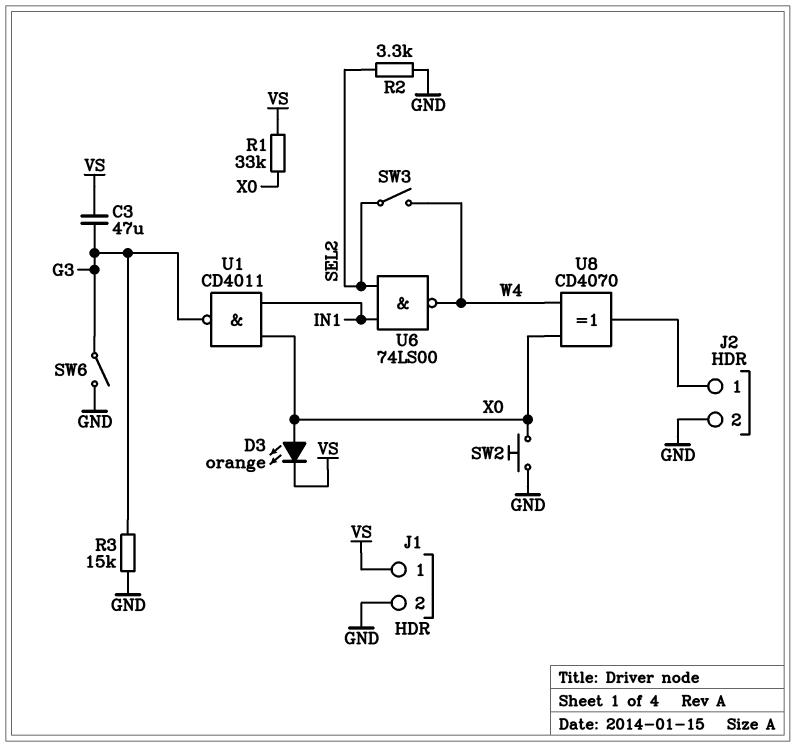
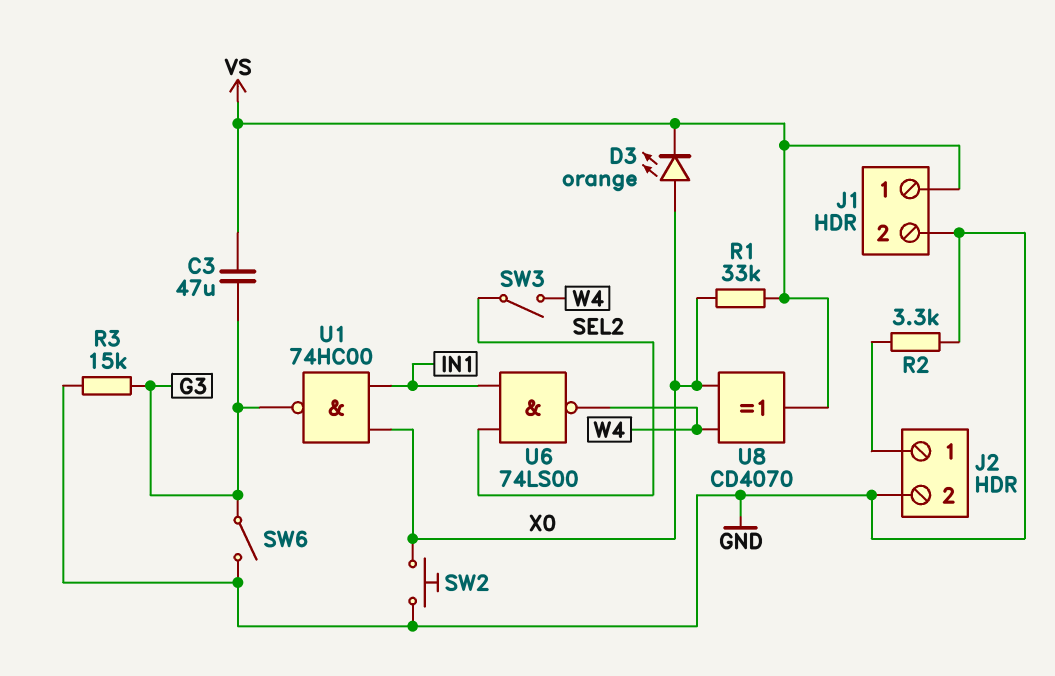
R2: 3.3k (GND, SEL2) -> 3.3k (GND, J2/1)
U1: NAND CD4011 (in IN1, in X0, out G3) -> NAND 74HC00 (in IN1, in X0, out G3)
U8: XOR CD4070 (in W4, in X0, out J2/1) -> XOR CD4070 (in W4, in X0, out VS)

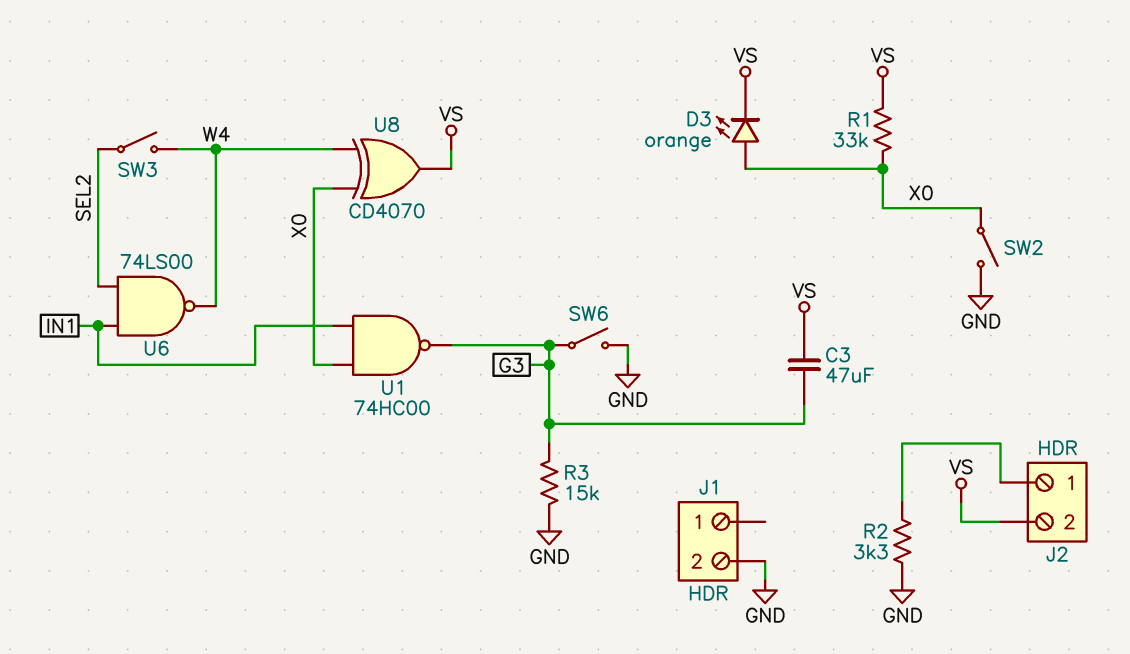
J1 pin 1: VS -> none
J2 pin 2: GND -> VS
SW2: button (GND, X0) -> switch (GND, X0)

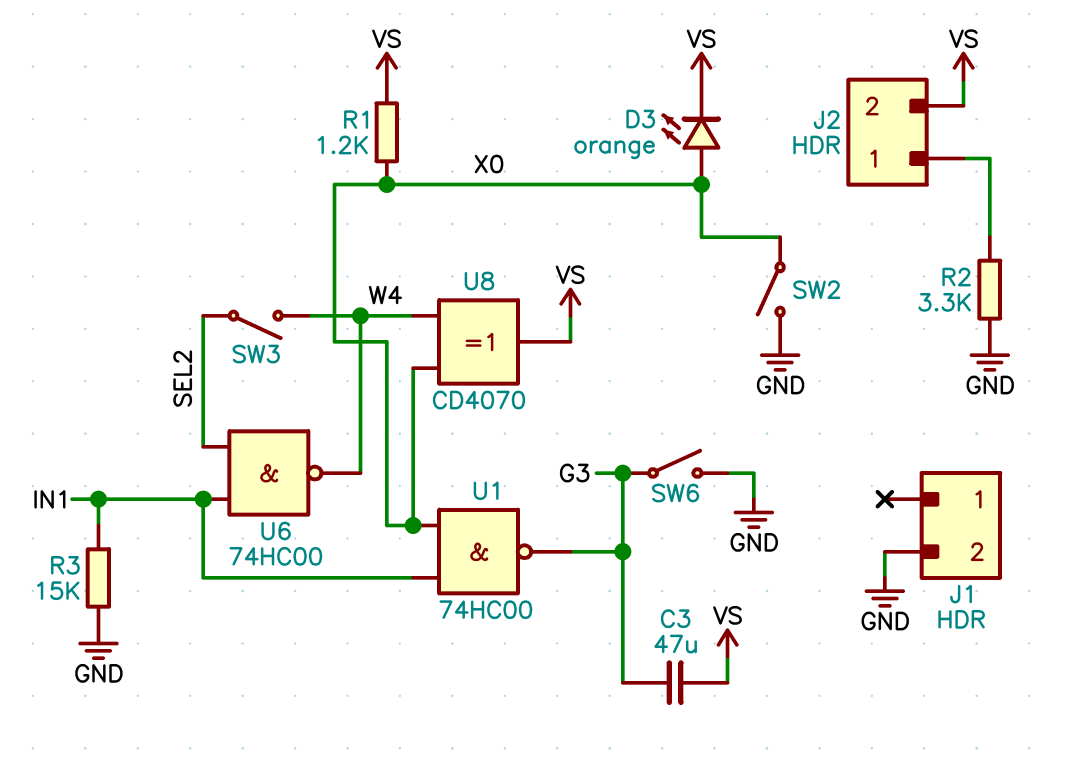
R1: 33k (VS, X0) -> 1.2k (VS, X0)
R3: 15k (G3, GND) -> 15k (GND, IN1)
U6: NAND 74LS00 (in IN1, in SEL2, out W4) -> NAND 74HC00 (in IN1, in SEL2, out W4)

